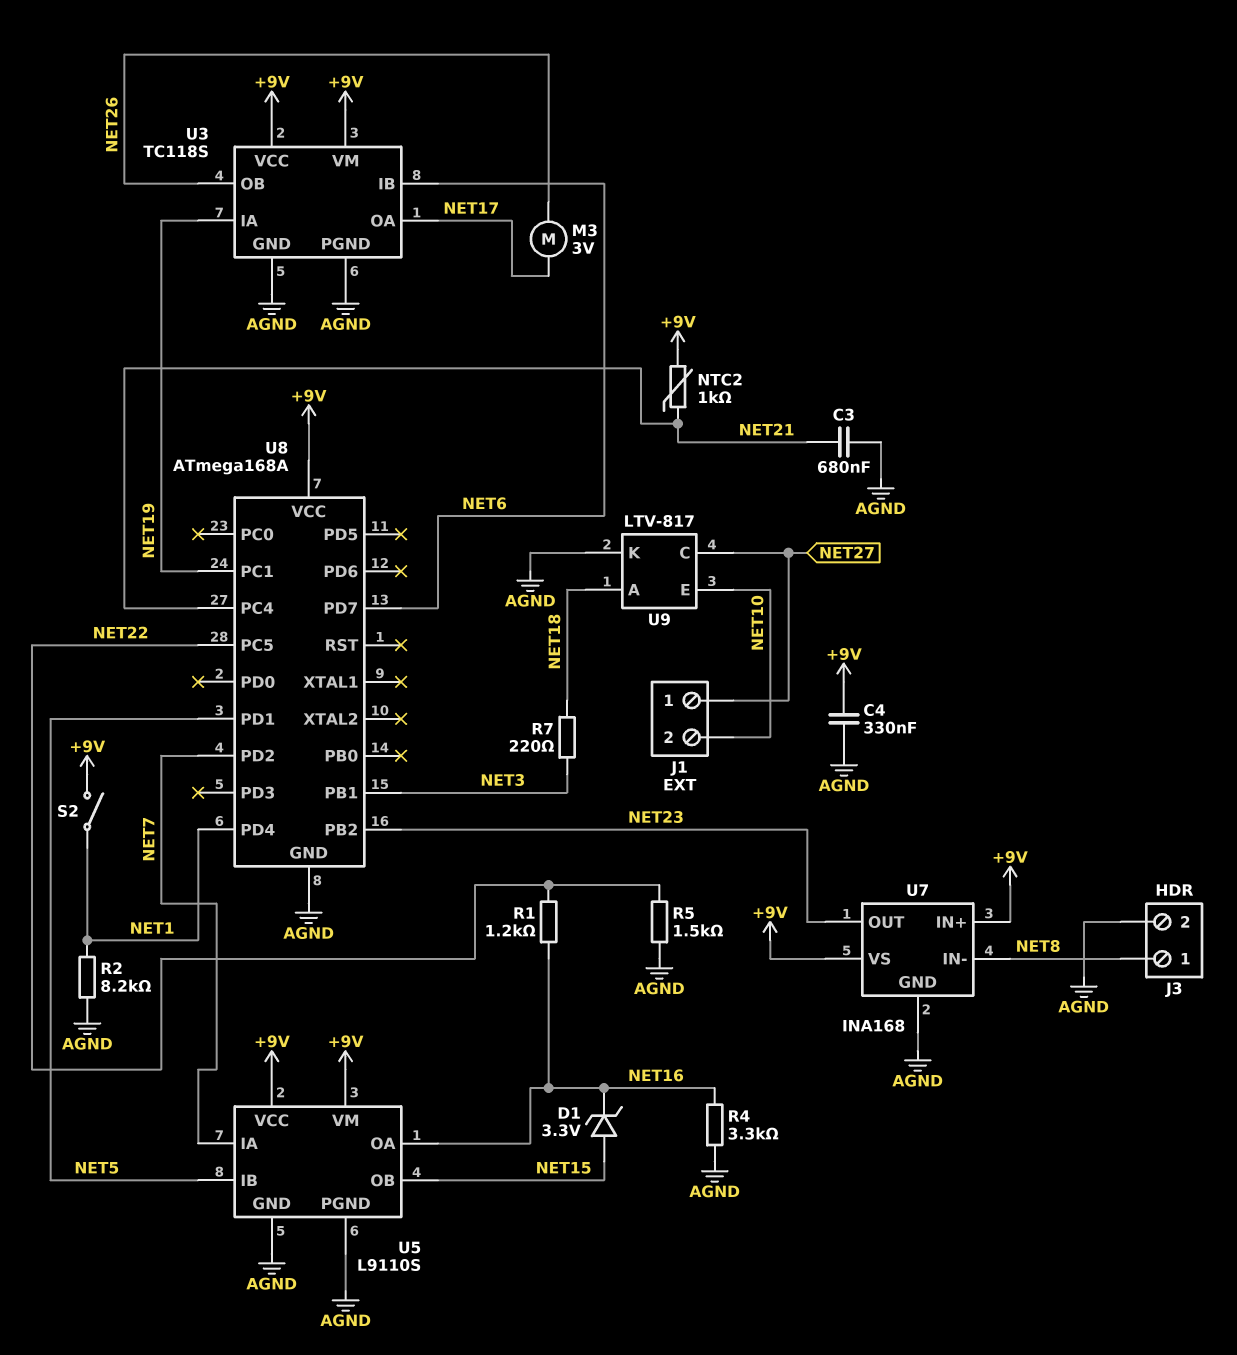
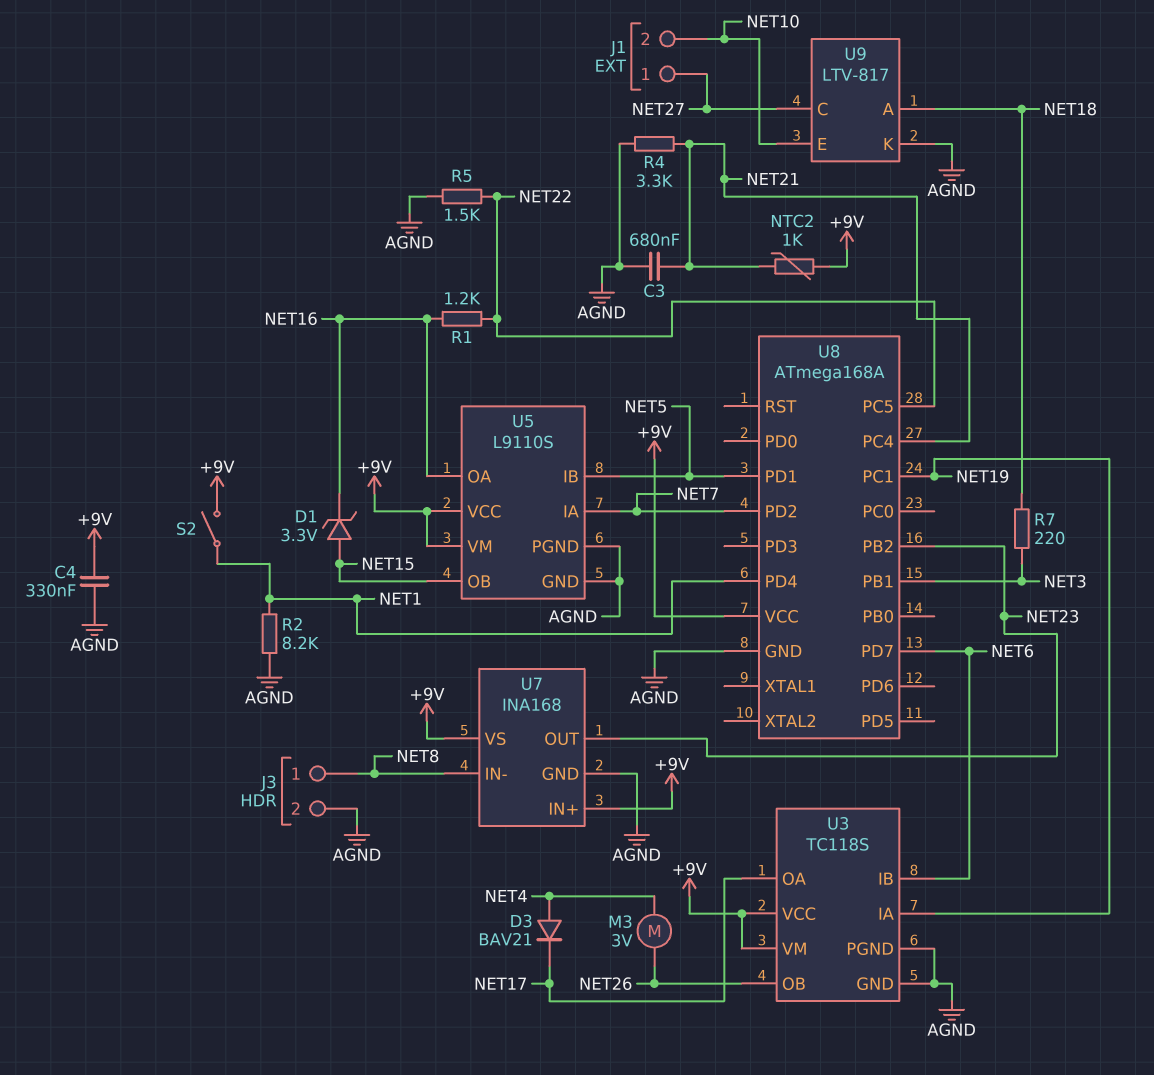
D3: none -> diode BAV21 (A NET4, K NET17)
M3: motor 3V (NET17, NET26) -> motor 3V (NET4, NET26)
R4: 3.3k (AGND, NET16) -> 3.3k (AGND, NET21)

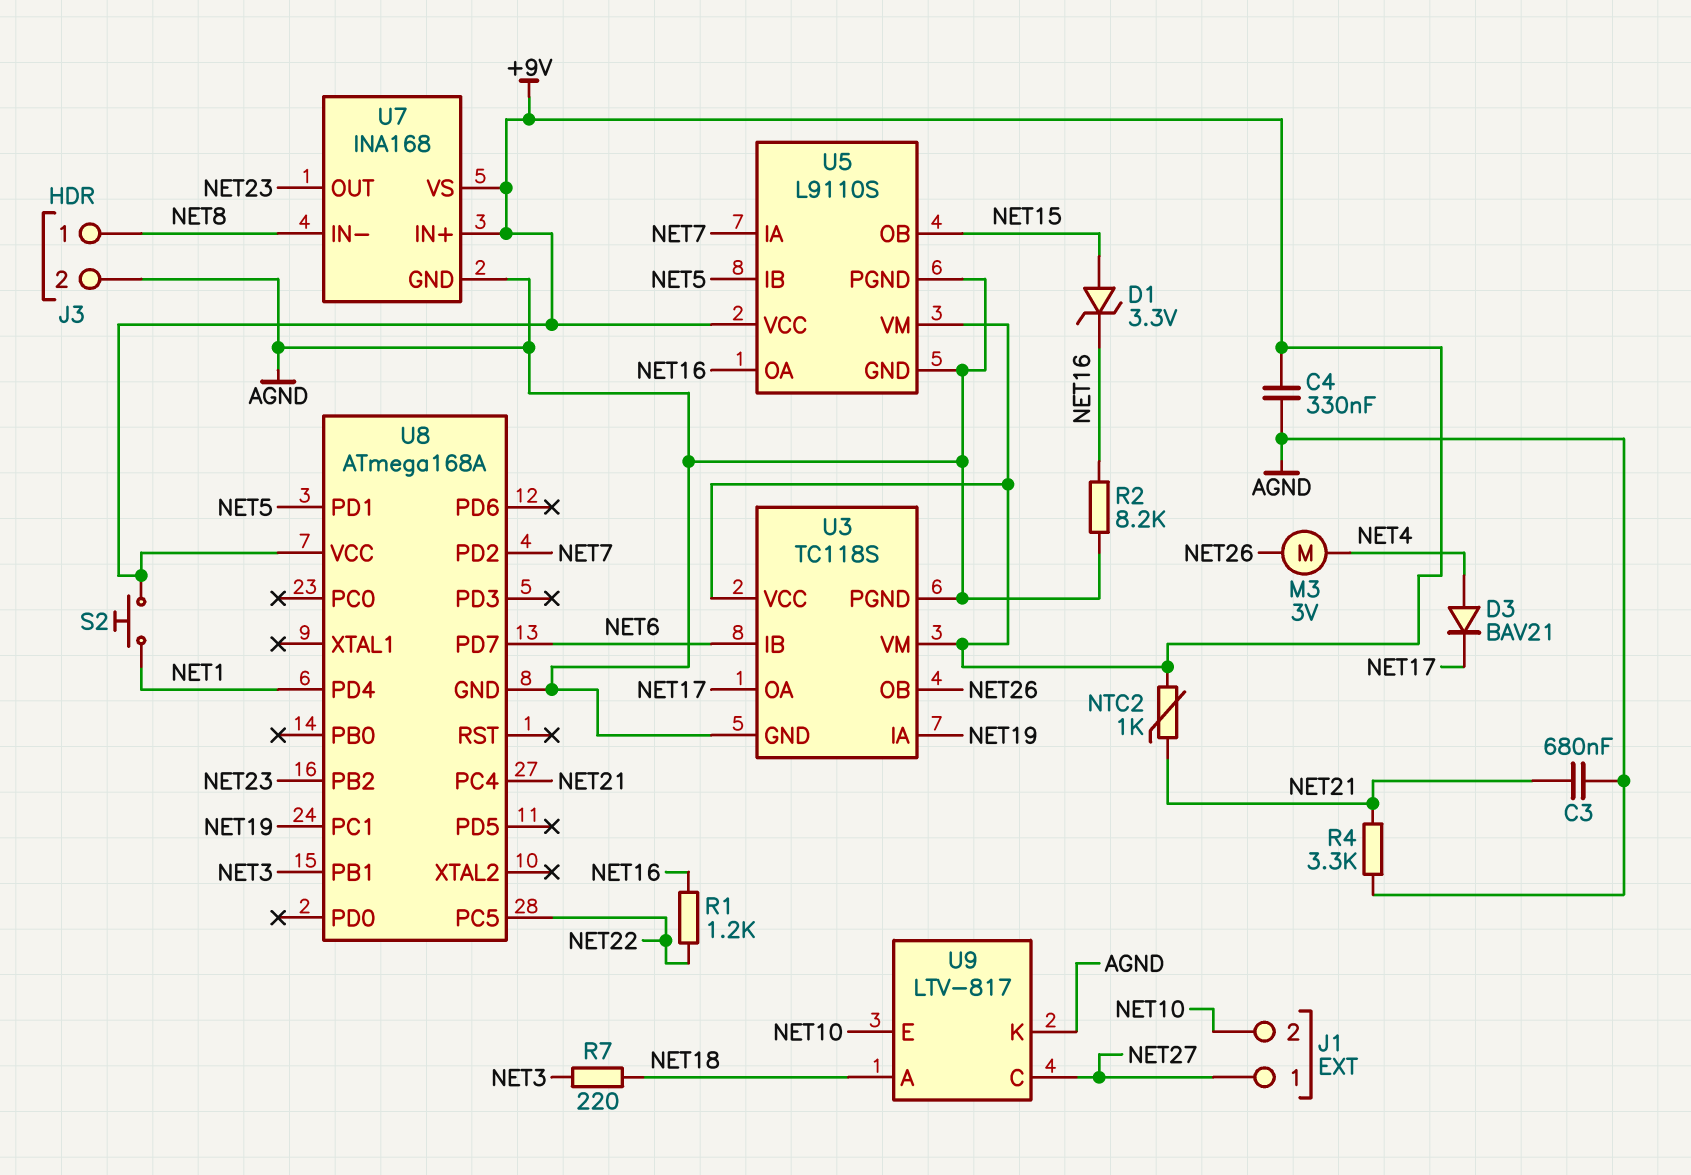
R2: 8.2k (AGND, NET1) -> 8.2k (AGND, NET16)
R5: 1.5k (AGND, NET22) -> none
S2: switch (+9V, NET1) -> button (+9V, NET1)

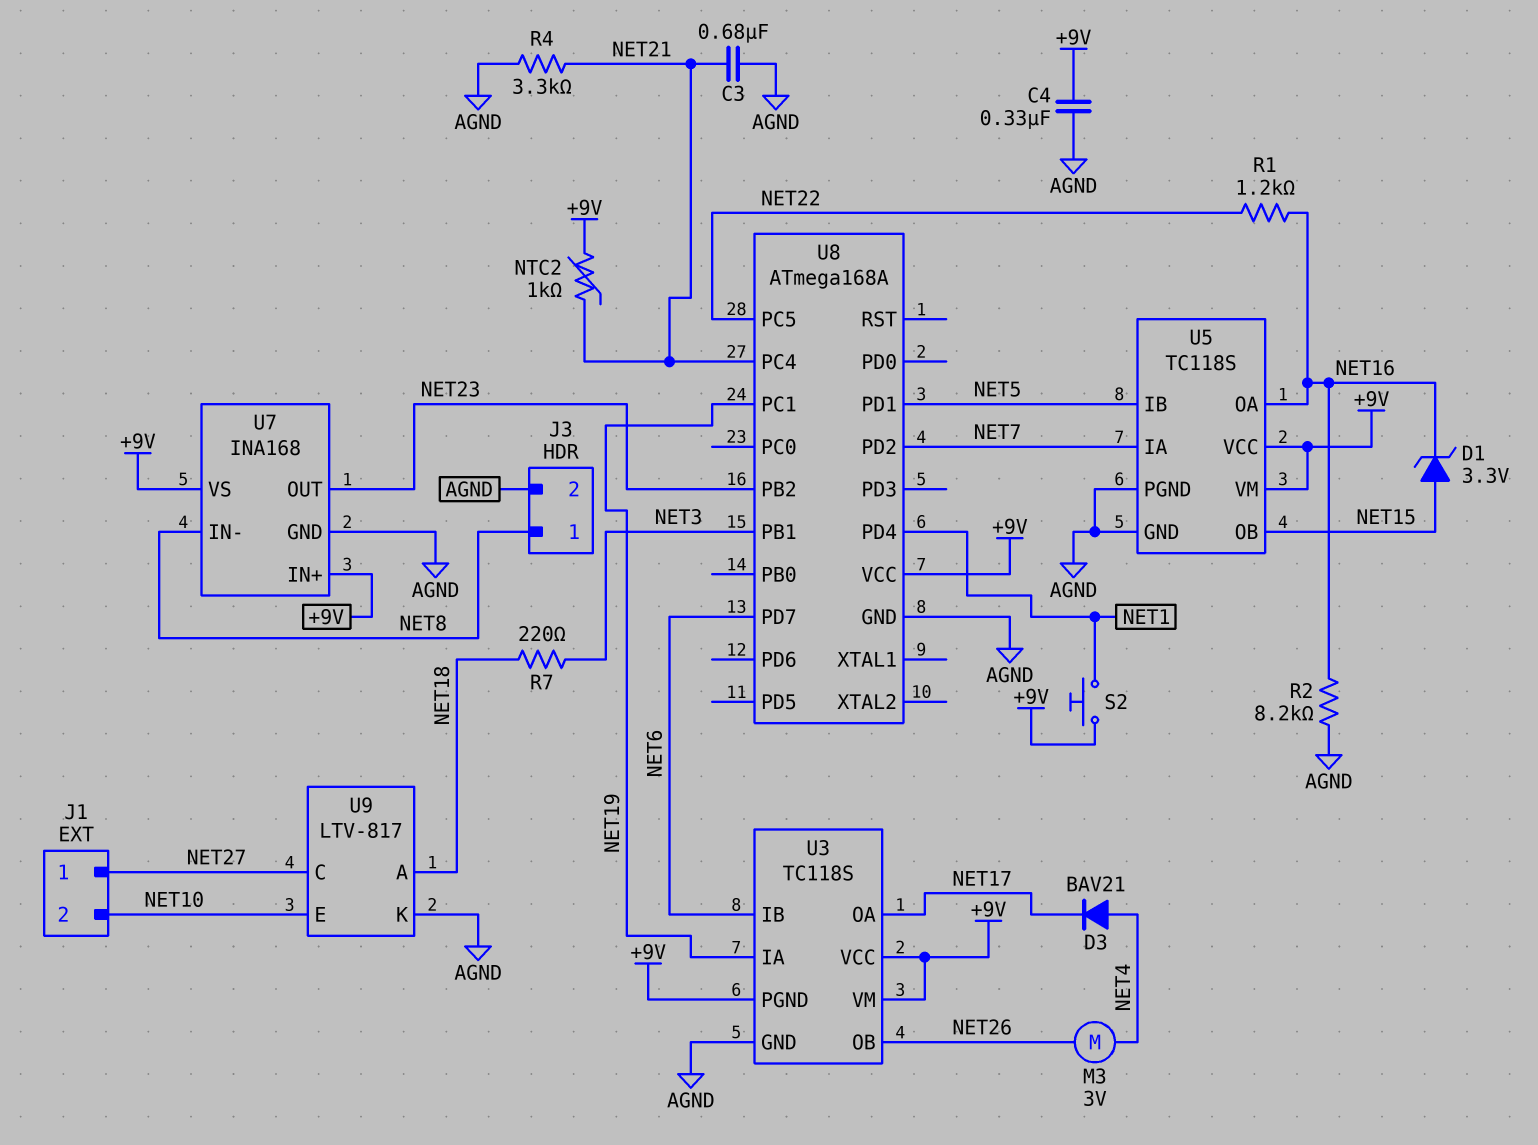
U3 pin PGND: AGND -> +9V
U5: L9110S -> TC118S

